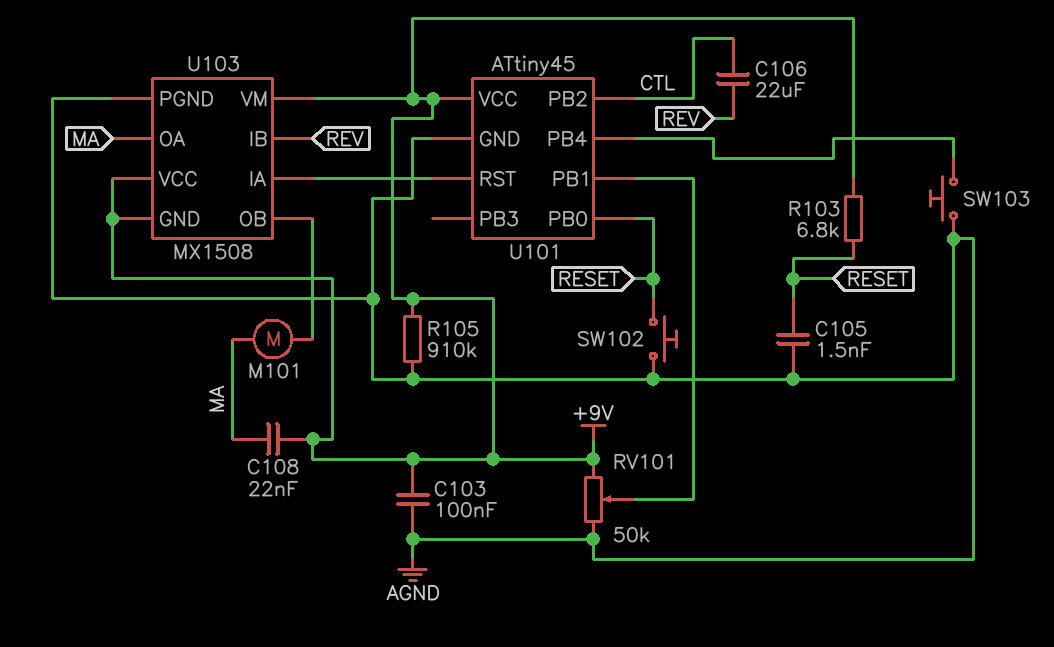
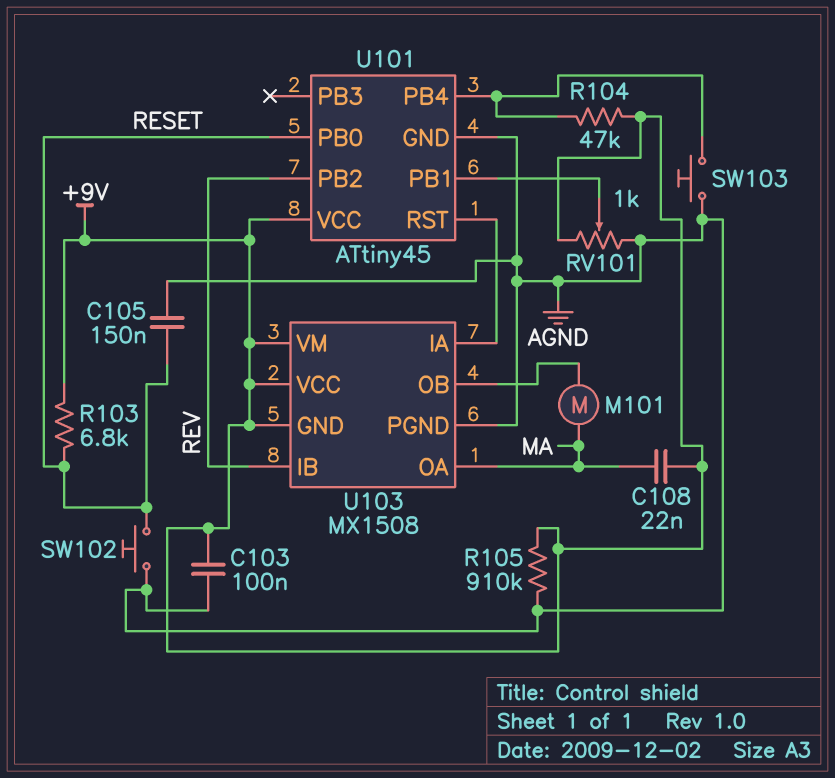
C105: 1.5nF (AGND, RESET) -> 150nF (AGND, RESET)
C106: 22uF (CTL, REV) -> none
R104: none -> 47k (+9V, U101/PB4)
RV101: 50k (+9V, AGND, wiper U101/PB1) -> 1k (+9V, AGND, wiper U101/PB1)
U101 pin PB2: CTL -> REV

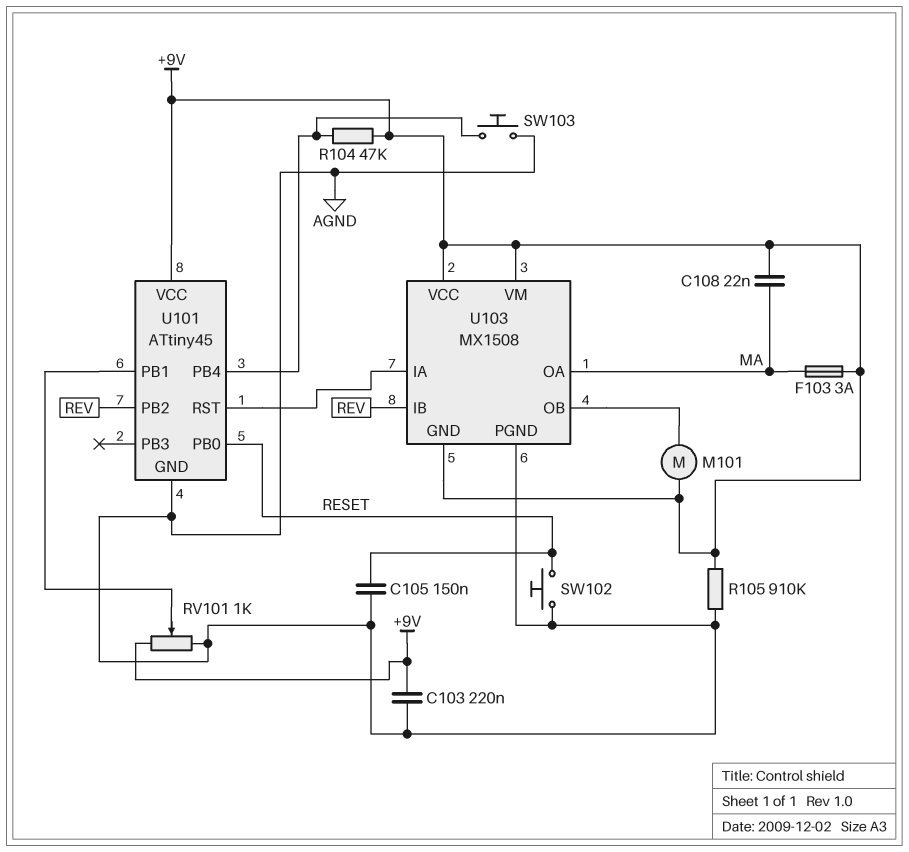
C103: 100nF (+9V, AGND) -> 220nF (+9V, AGND)
F103: none -> 3A (+9V, MA)
M101: motor (MA, U103/OB) -> motor (+9V, U103/OB)
R103: 6.8k (+9V, RESET) -> none

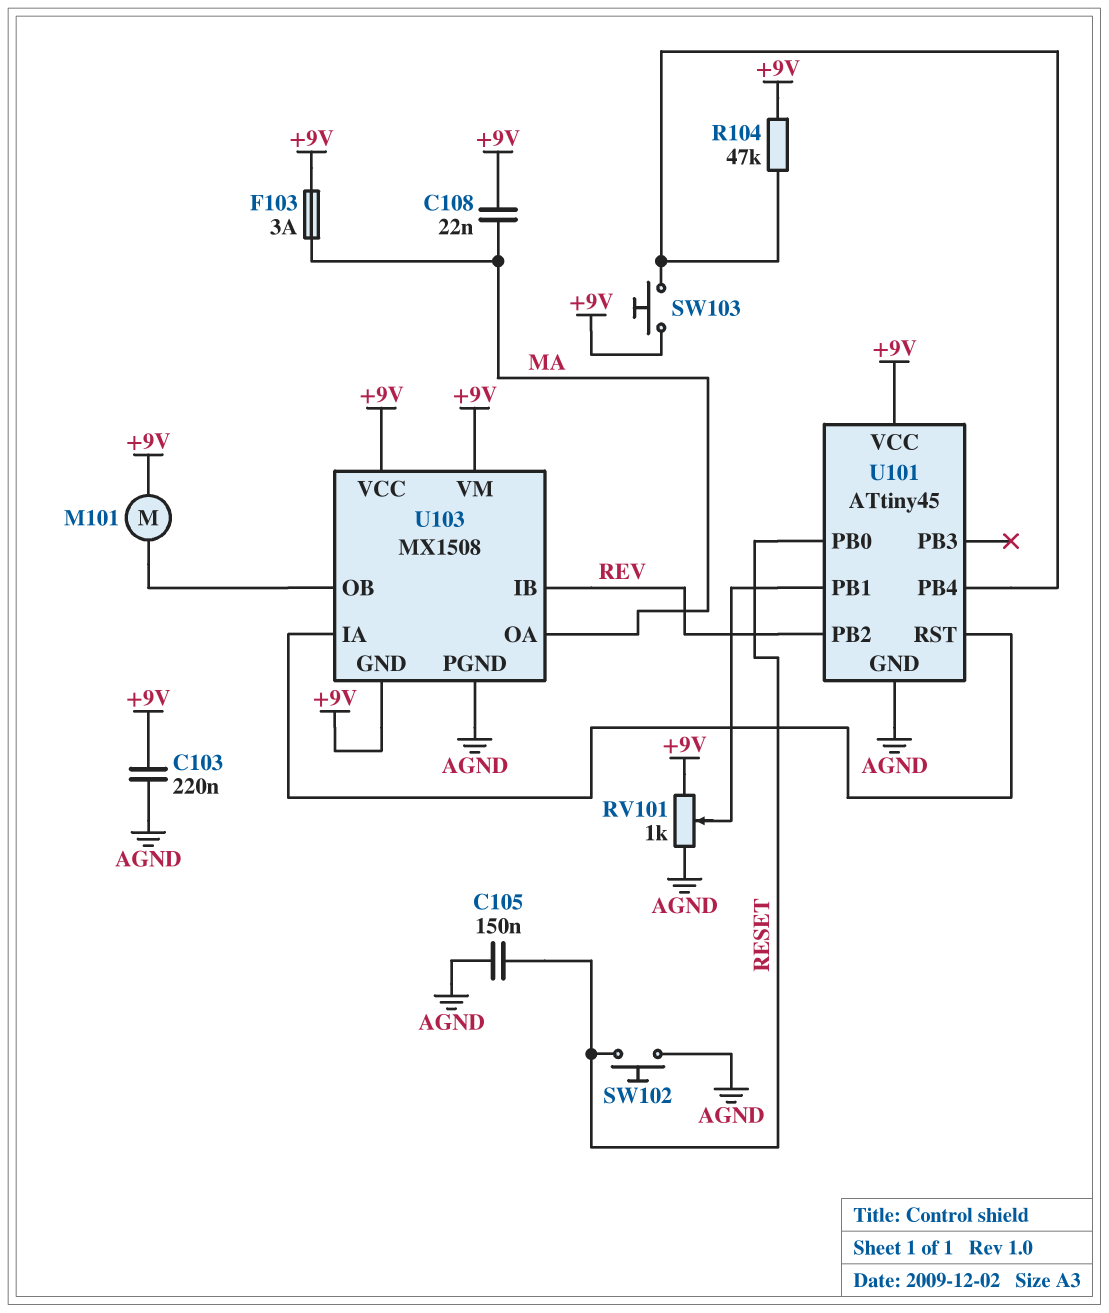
R105: 910k (+9V, AGND) -> none
SW103: button (AGND, U101/PB4) -> button (+9V, U101/PB4)

